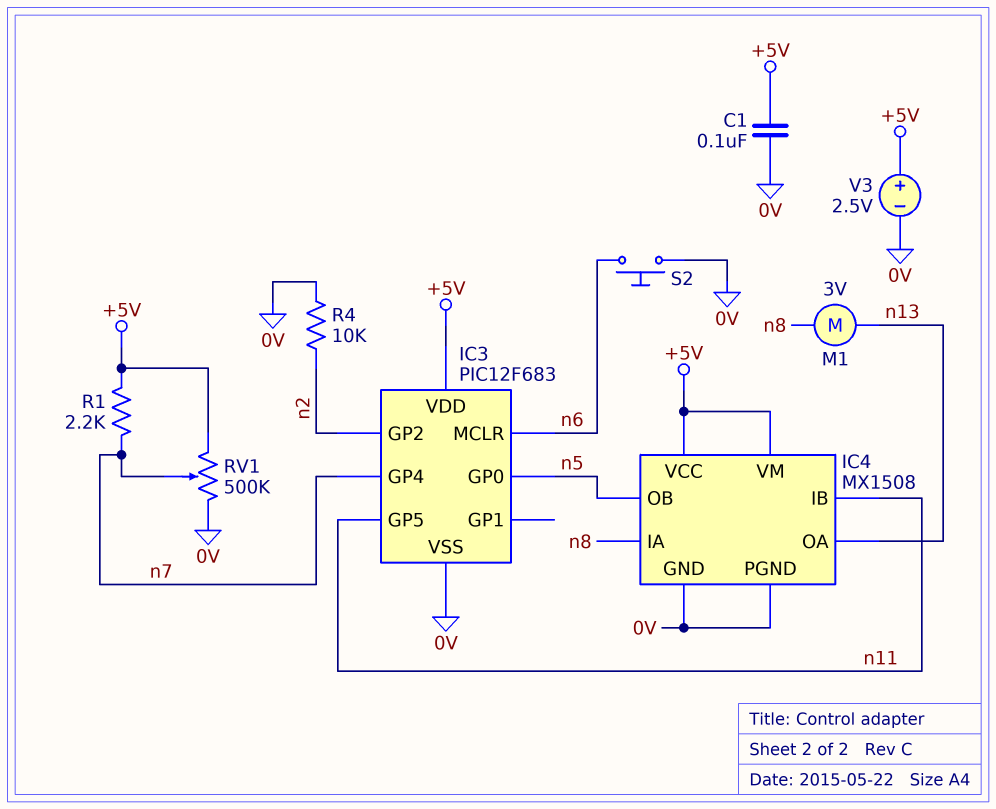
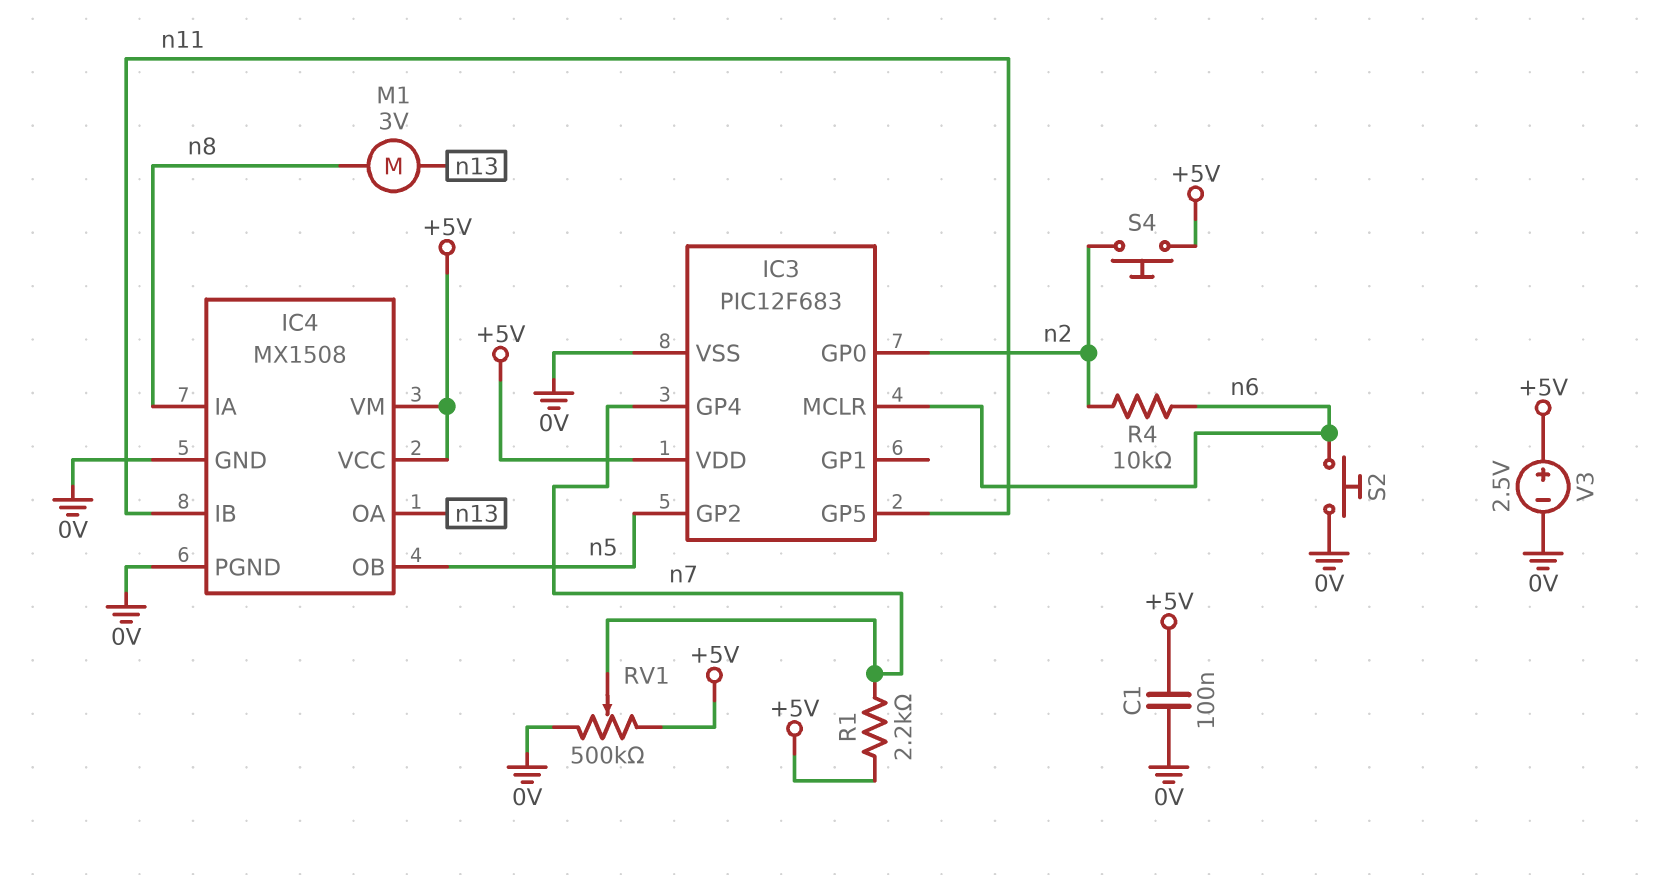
IC3 pin GP0: n5 -> n2
IC3 pin GP2: n2 -> n5
R4: 10k (0V, n2) -> 10k (n2, n6)
S4: none -> button (+5V, n2)

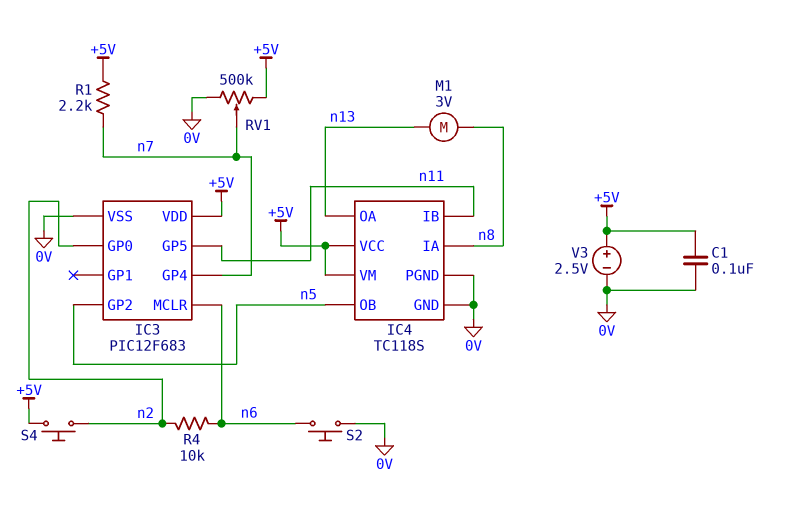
IC4: MX1508 -> TC118S

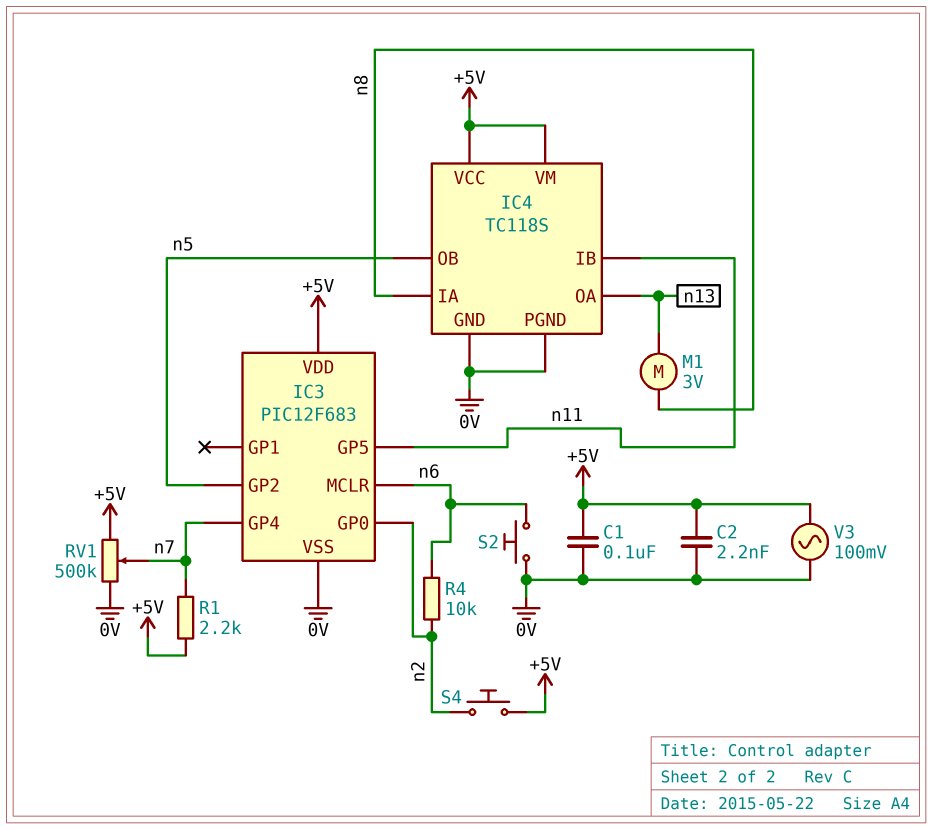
C2: none -> 2.2nF (+5V, 0V)
V3: 2.5V (plus +5V, minus 0V) -> AC 100mV (+5V, 0V)

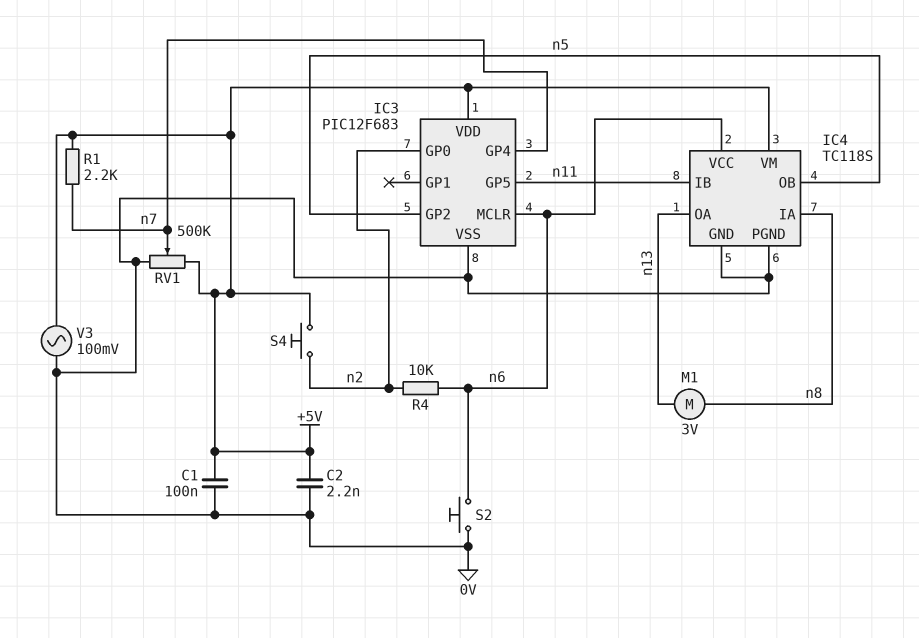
IC4 pin VCC: +5V -> n6

